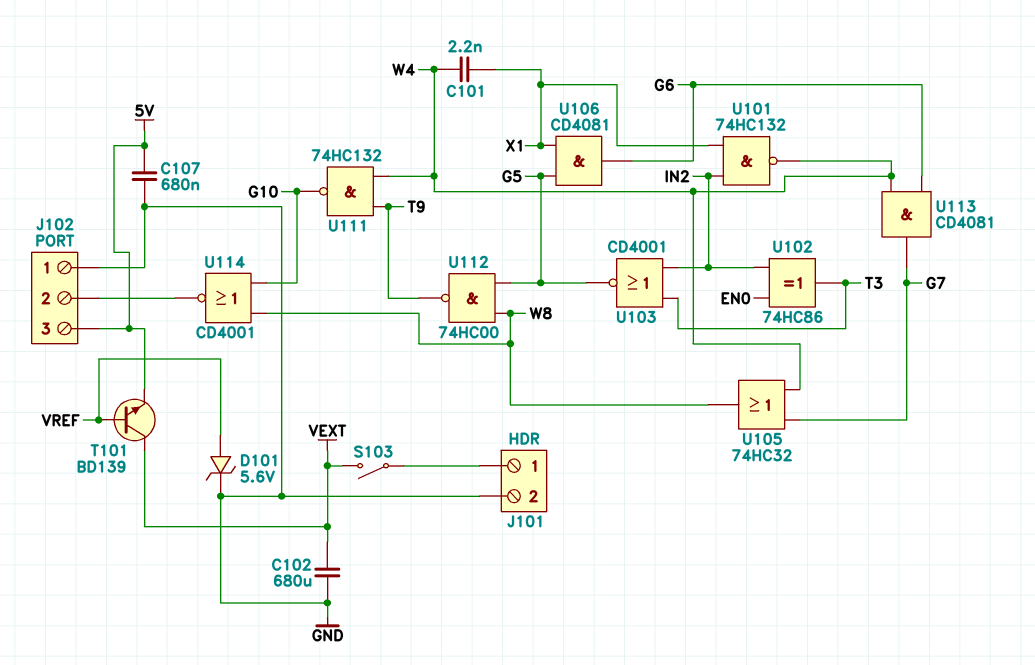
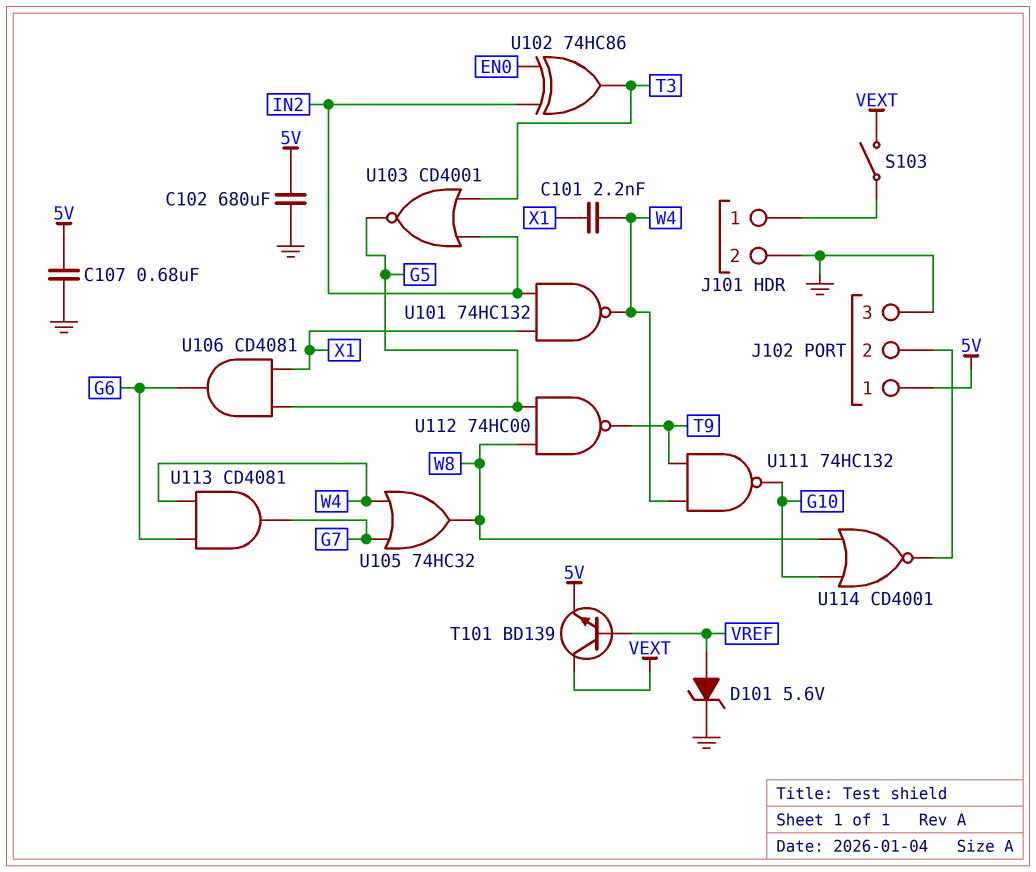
C102: 680uF (GND, VEXT) -> 680uF (5V, GND)
J102 pin 1: GND -> 5V
J102 pin 3: 5V -> GND

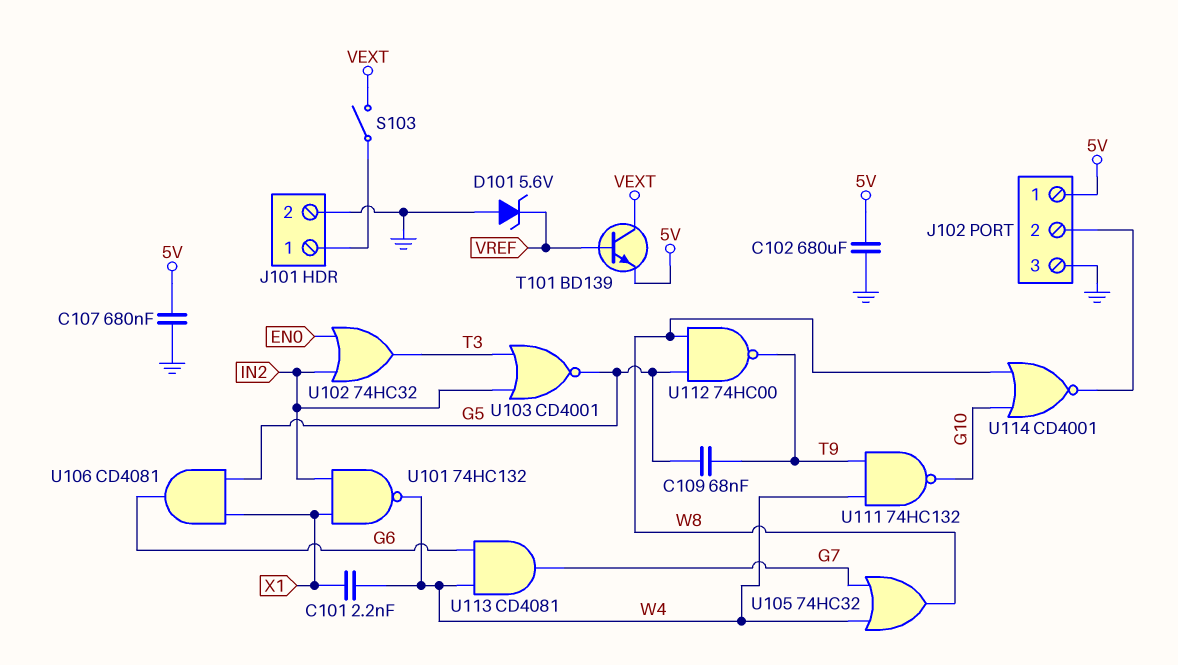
C109: none -> 68nF (G5, T9)
D101: zener 5.6V (A VREF, K GND) -> zener 5.6V (A GND, K VREF)
U102: XOR 74HC86 (in EN0, in IN2, out T3) -> OR 74HC32 (in EN0, in IN2, out T3)

